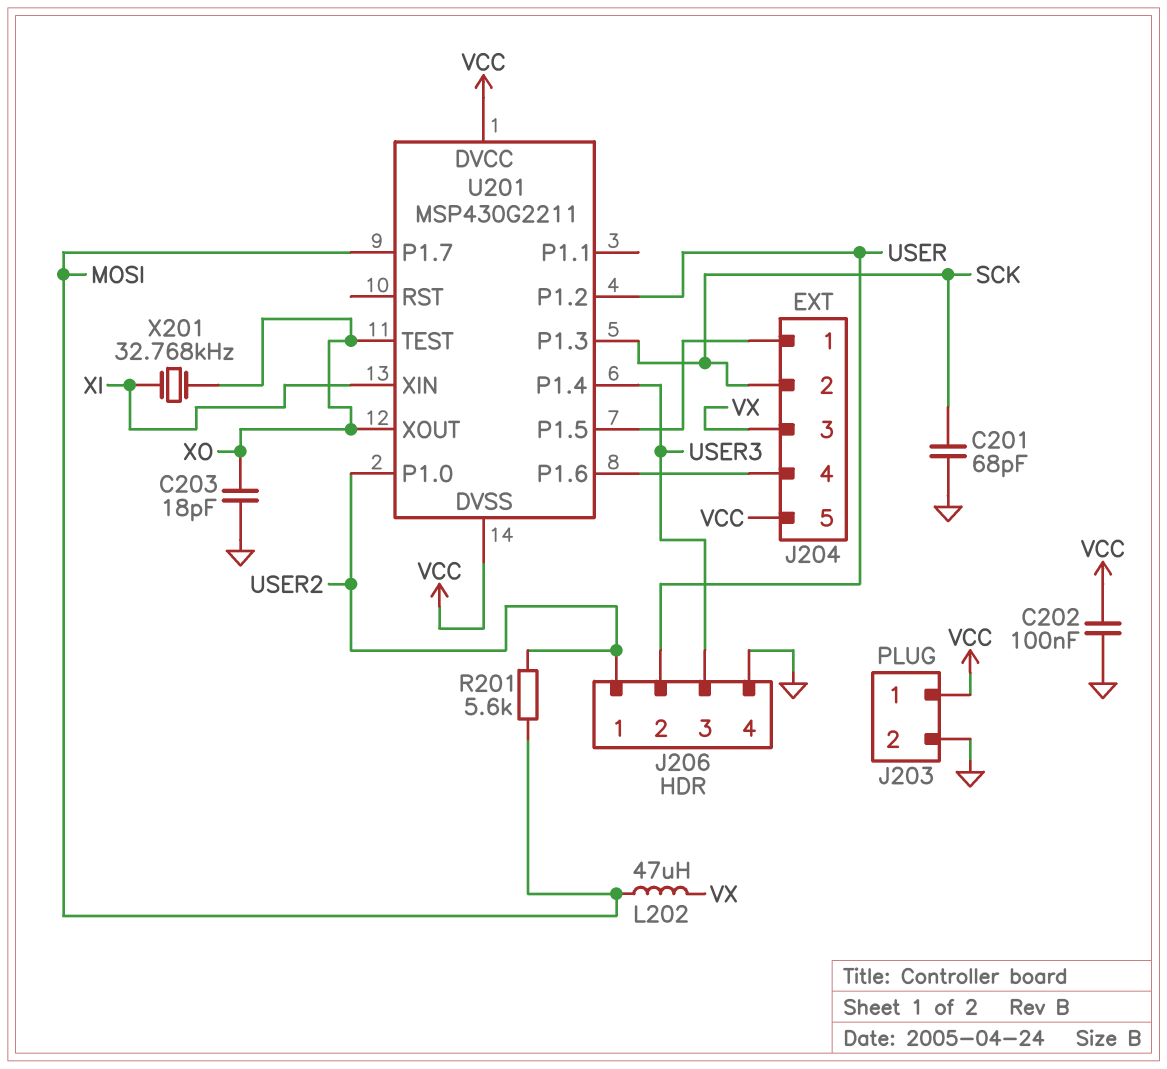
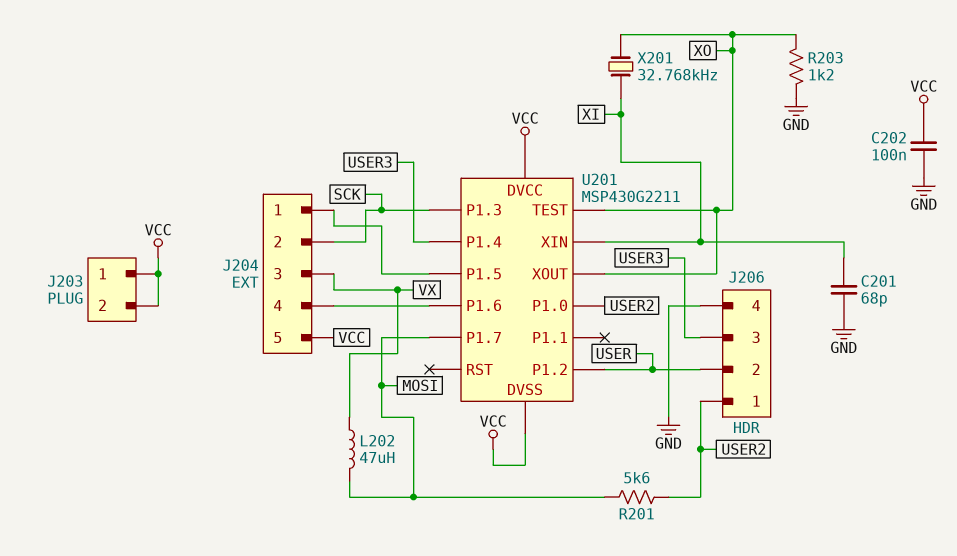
C201: 68pF (GND, SCK) -> 68pF (GND, XI)
C203: 18pF (GND, XO) -> none
J203 pin 2: GND -> VCC
R203: none -> 1.2k (GND, XO)

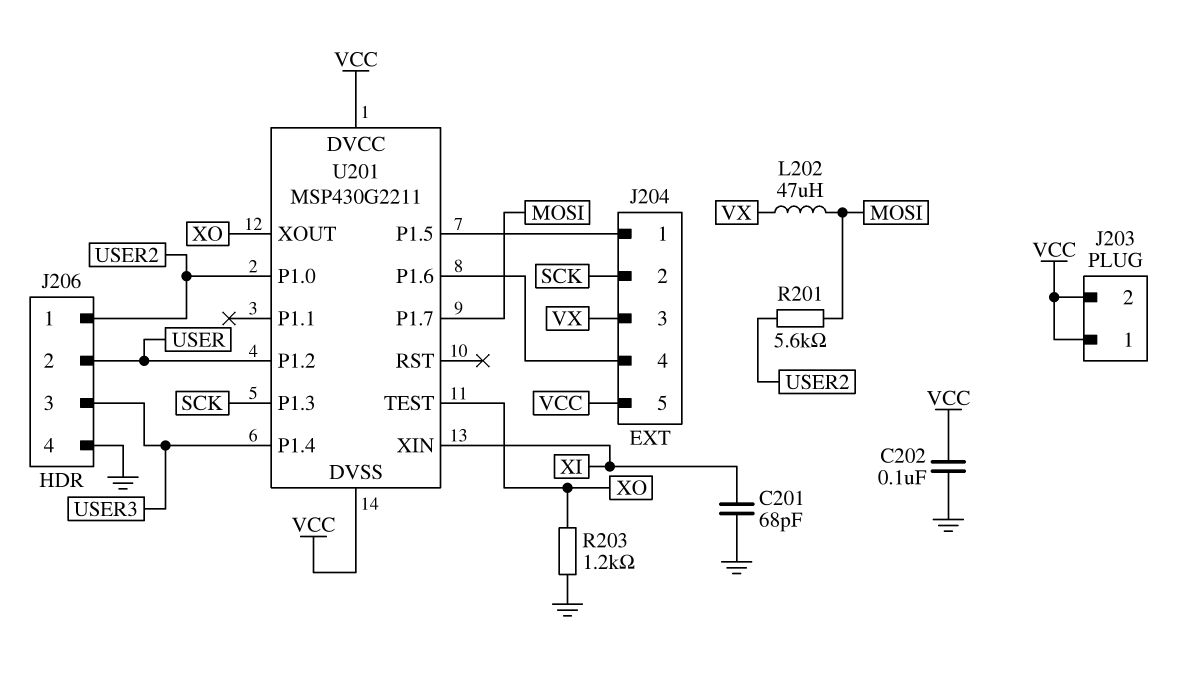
X201: 32.768kHz (XI, XO) -> none

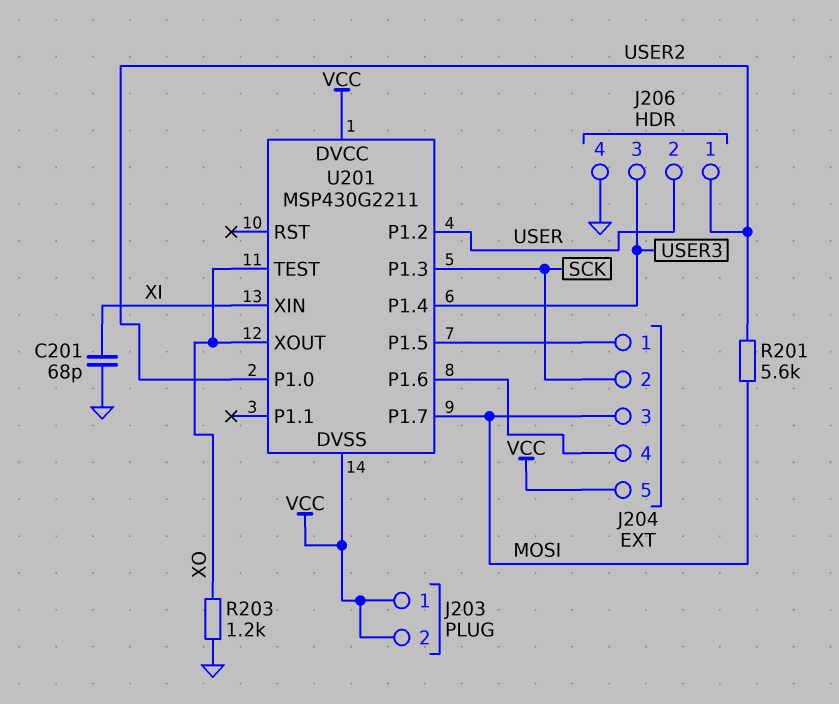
C202: 100nF (GND, VCC) -> none
J204 pin 3: VX -> MOSI
L202: 47uH (MOSI, VX) -> none

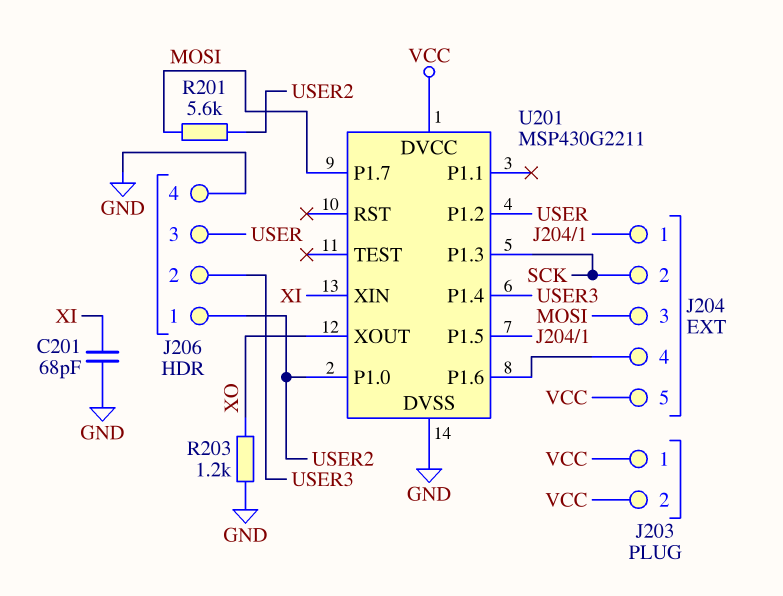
J206 pin 2: USER -> USER3
J206 pin 3: USER3 -> USER
U201 pin DVSS: VCC -> GND
U201 pin TEST: XO -> none

